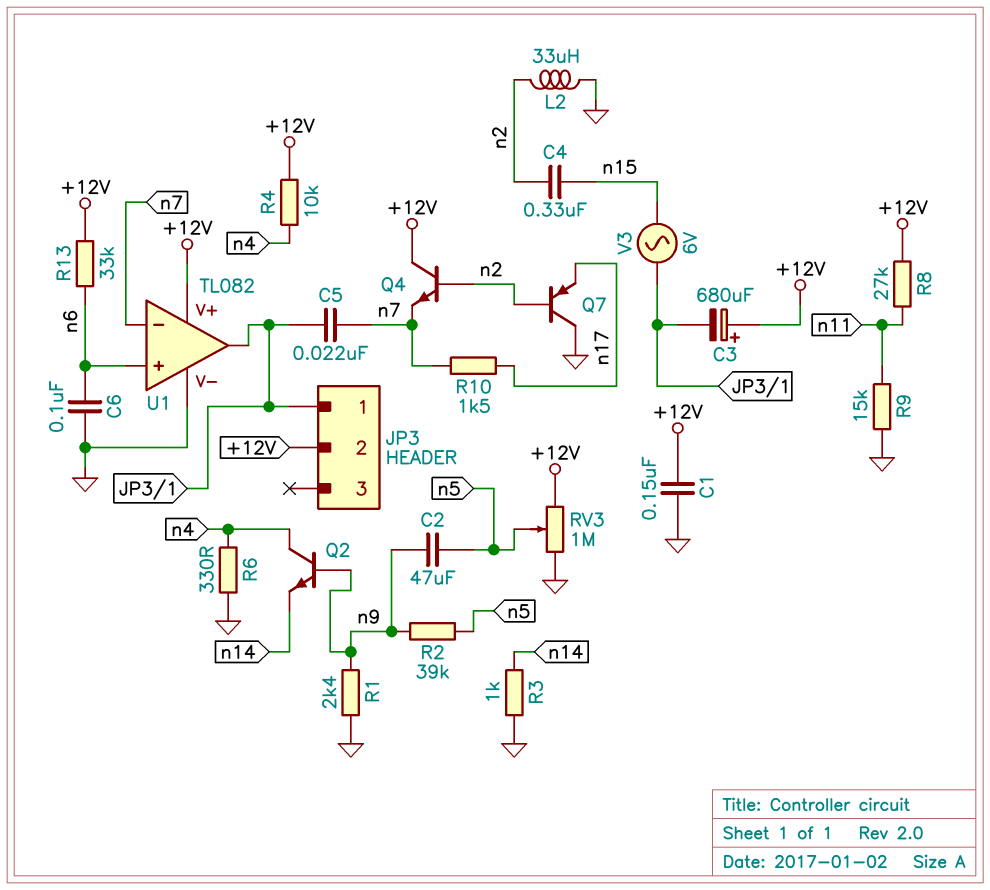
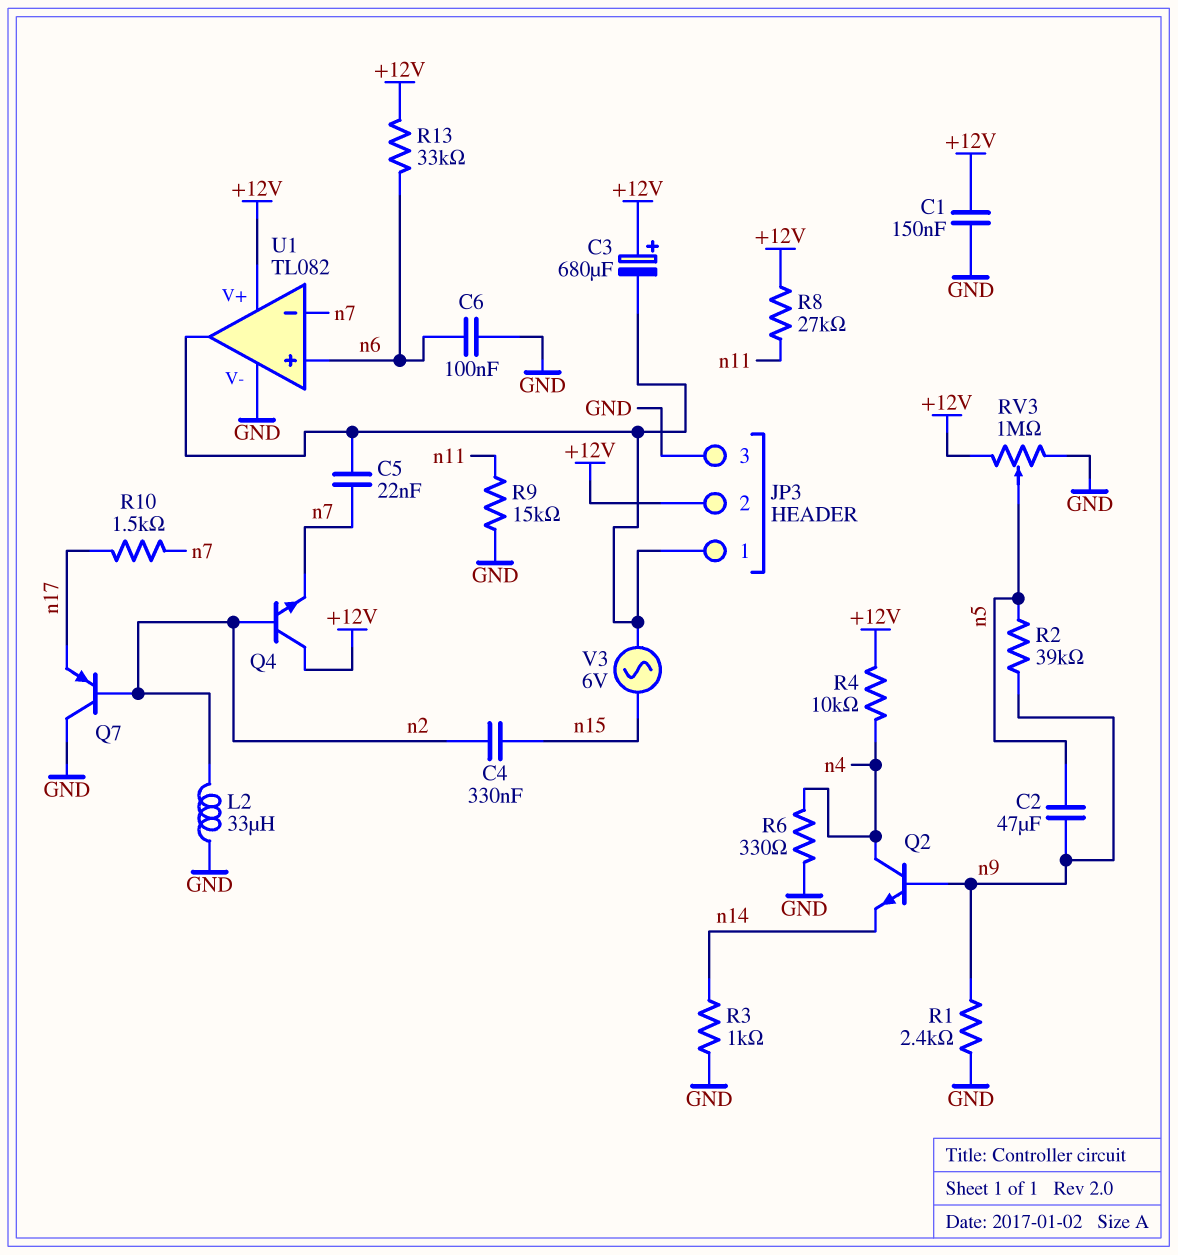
JP3 pin 3: none -> GND

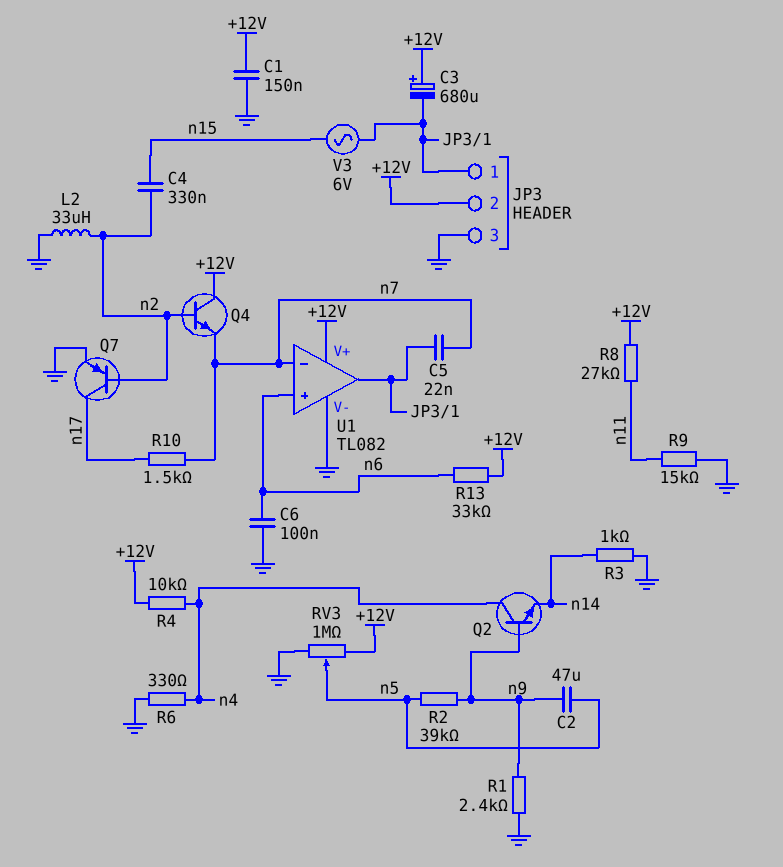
Q7: PNP (B n2, C GND, E n17) -> PNP (B n2, C n17, E GND)

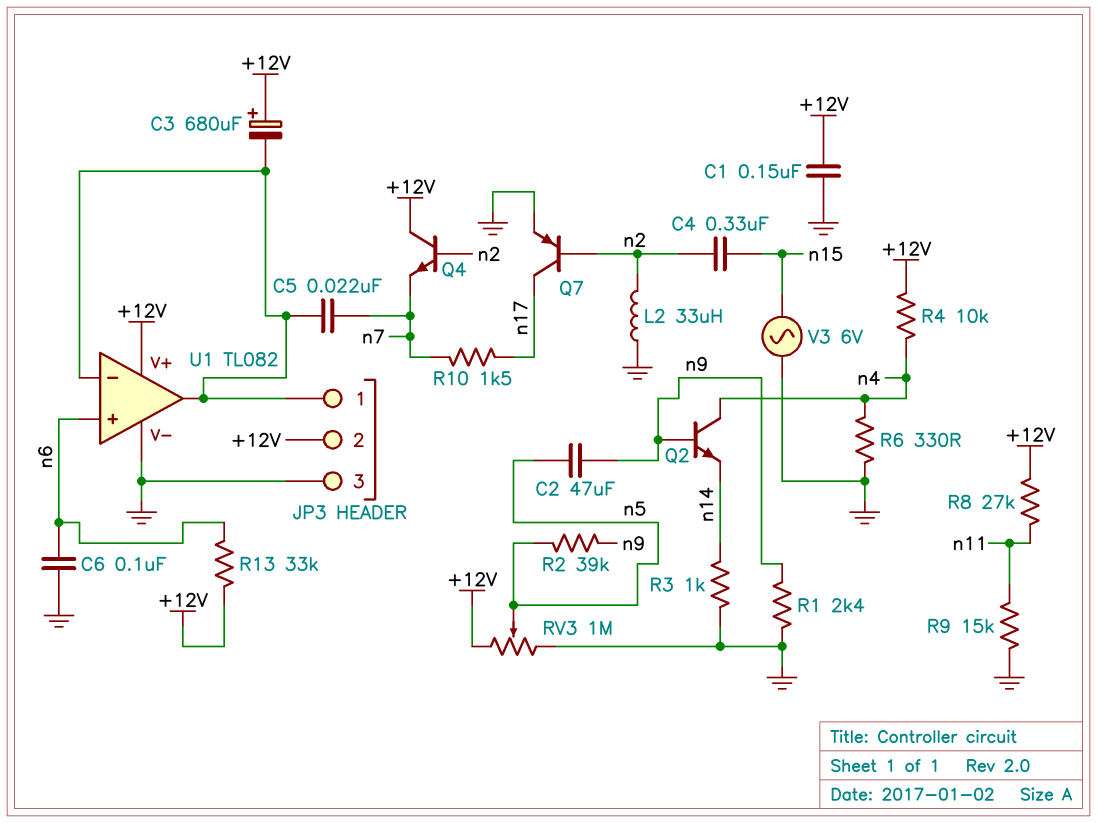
U1 pin in-: n7 -> JP3/1
V3: AC 6V (JP3/1, n15) -> AC 6V (GND, n15)

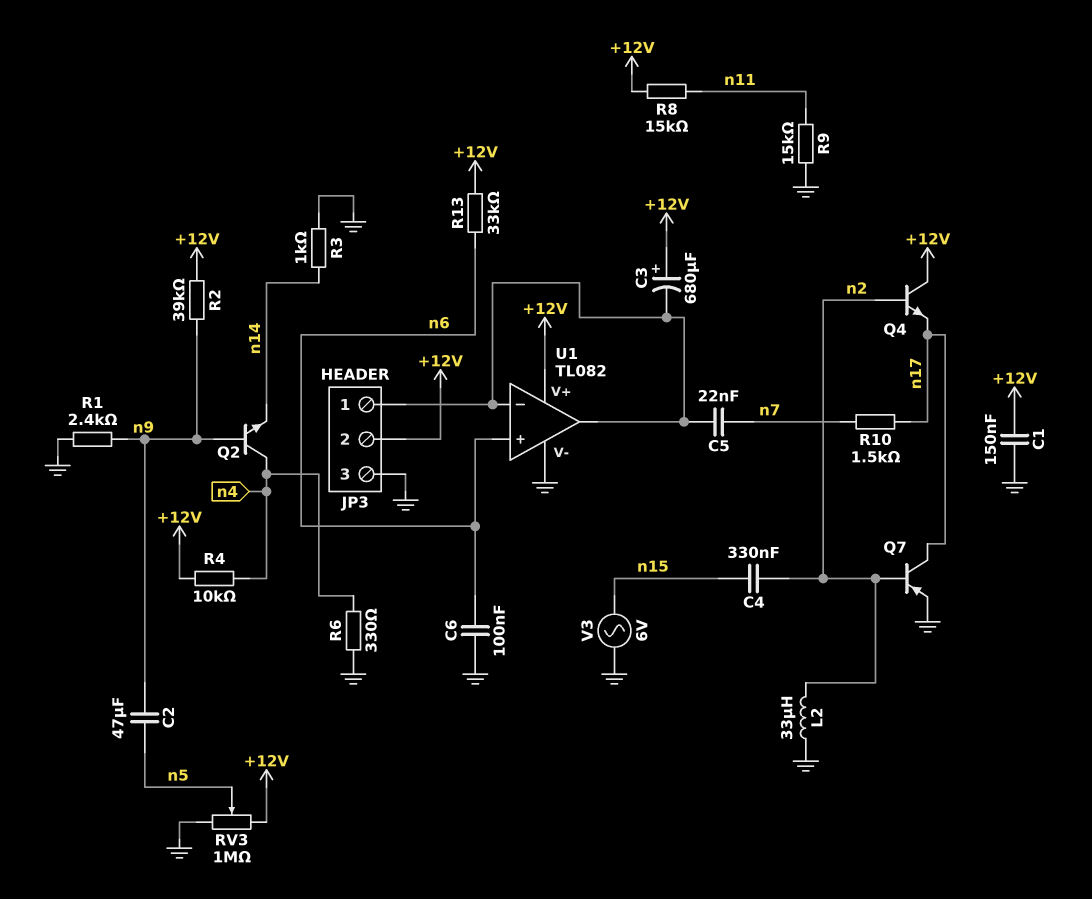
Q4: NPN (B n2, C +12V, E n7) -> NPN (B n2, C +12V, E n17)
R2: 39k (n5, n9) -> 39k (+12V, n9)
R8: 27k (+12V, n11) -> 15k (+12V, n11)

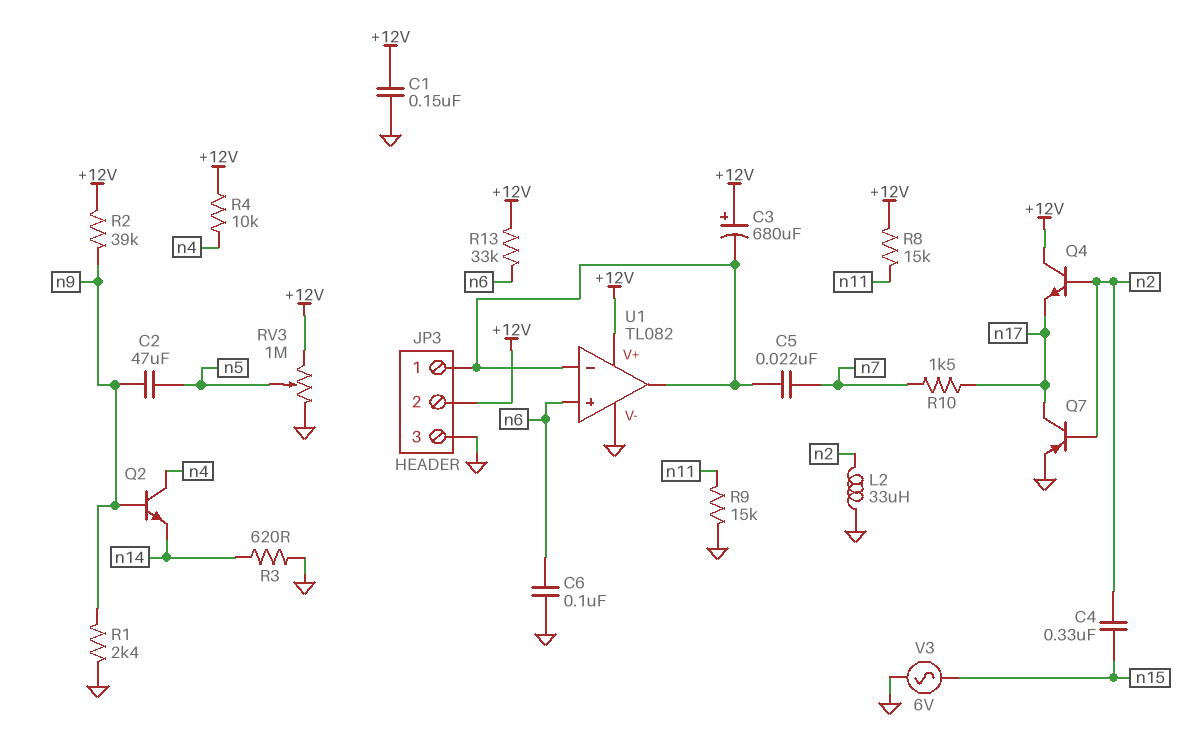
R3: 1k (GND, n14) -> 620 (GND, n14)
R6: 330 (GND, n4) -> none

